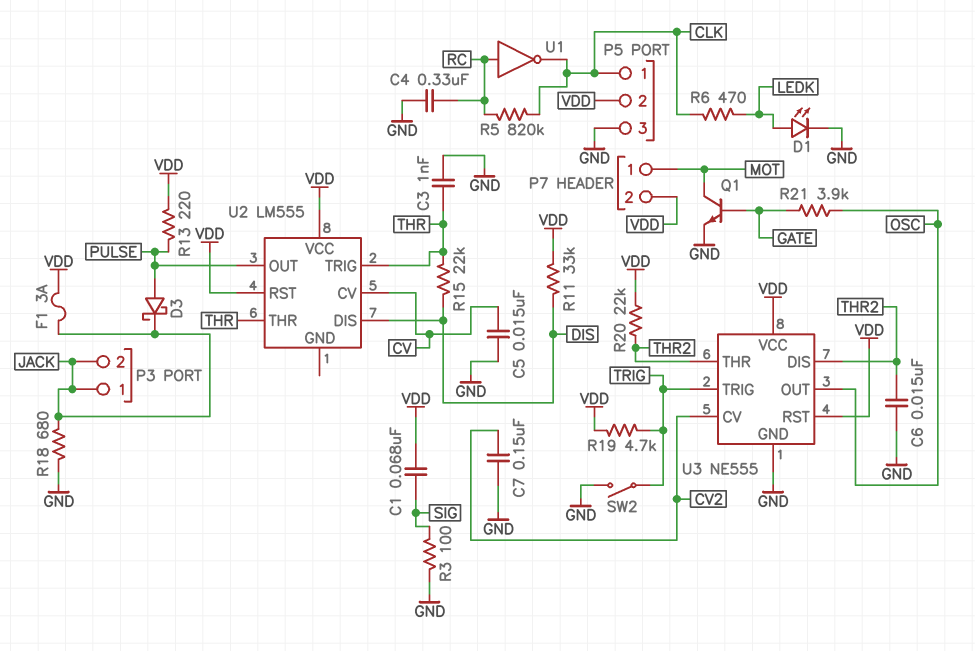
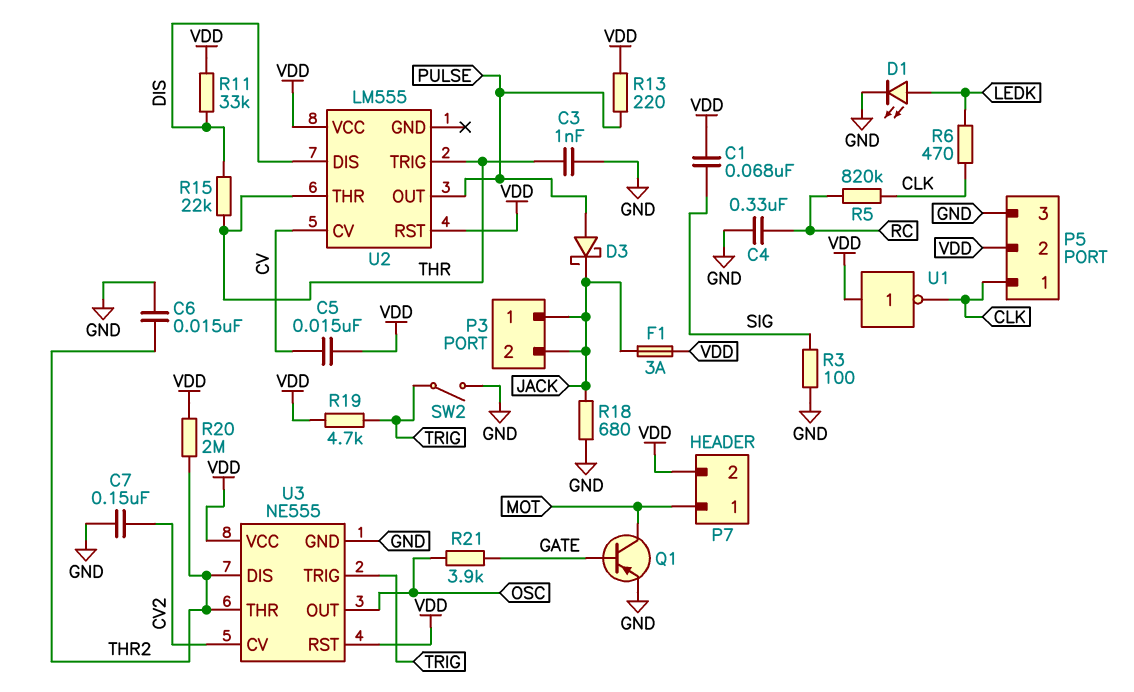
C5: 15nF (CV, GND) -> 15nF (CV, VDD)
Q1: NPN (B GATE, C MOT, E GND) -> PNP (B GATE, C MOT, E GND)
R20: 22k (THR2, VDD) -> 2M (THR2, VDD)
U1: NOT (in RC, out CLK) -> NOT (in VDD, out CLK)

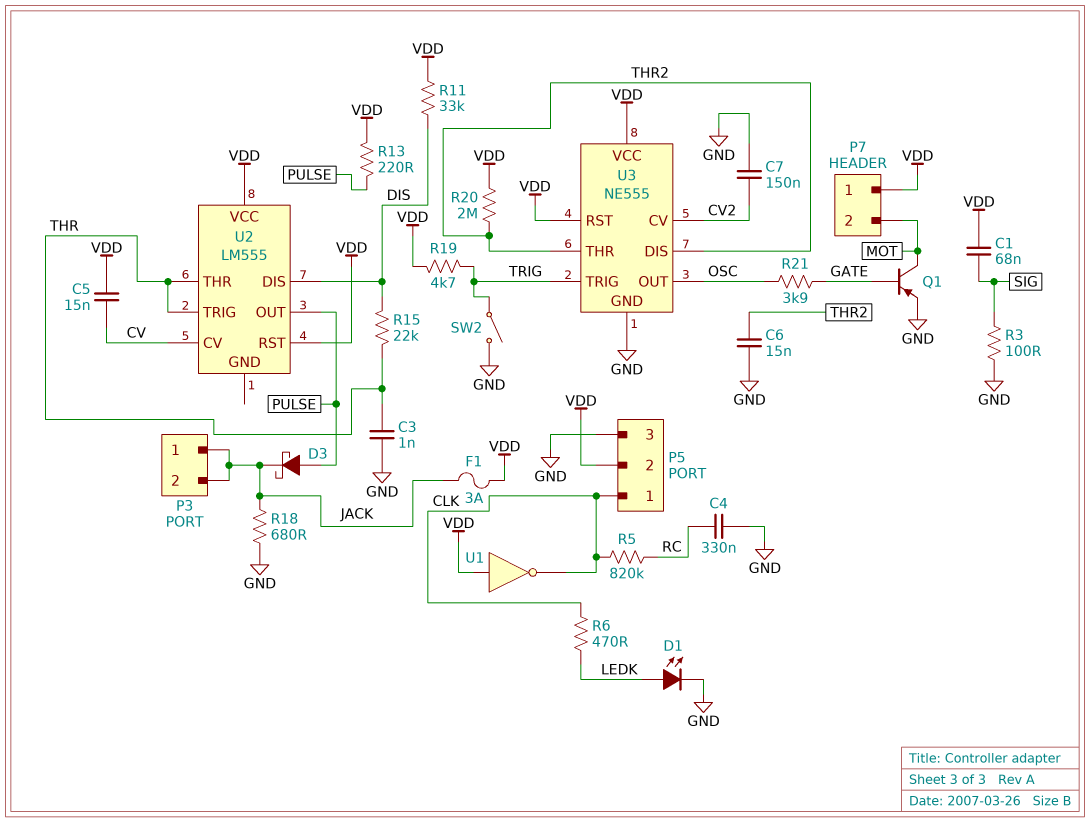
P7 pin 1: MOT -> VDD
P7 pin 2: VDD -> MOT

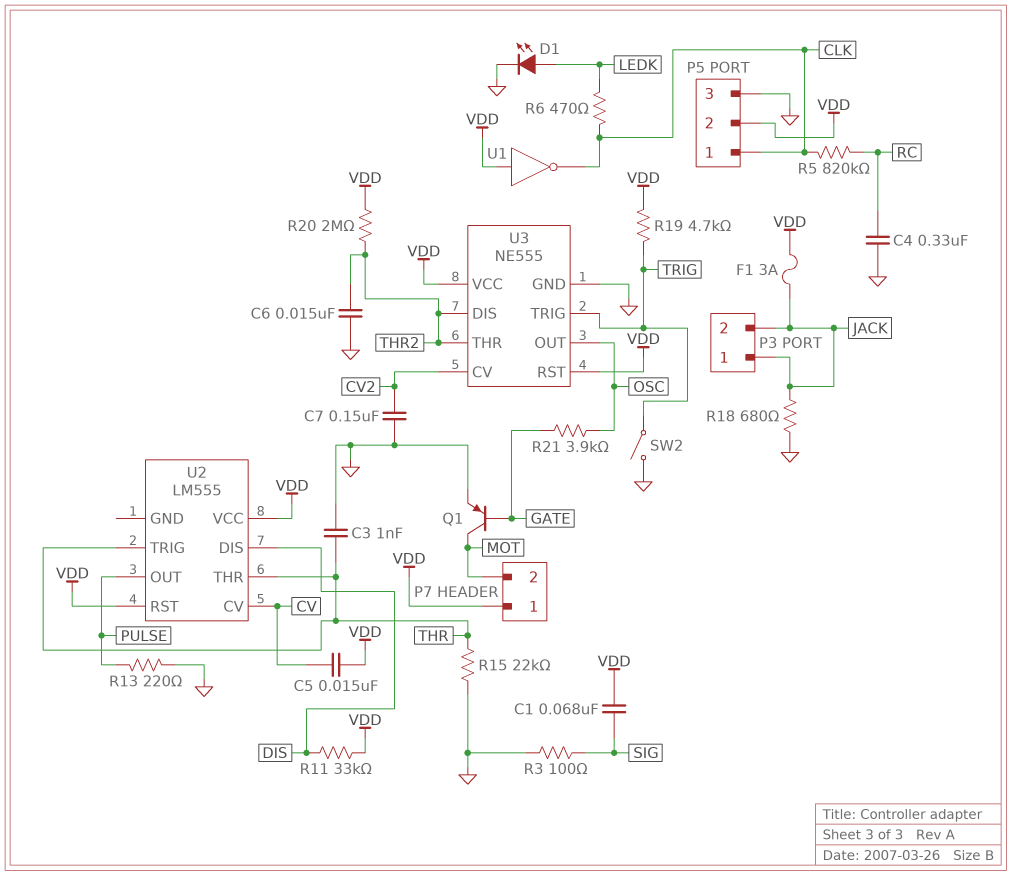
D3: schottky (A PULSE, K JACK) -> none
R13: 220 (PULSE, VDD) -> 220 (GND, PULSE)
R15: 22k (DIS, THR) -> 22k (GND, THR)

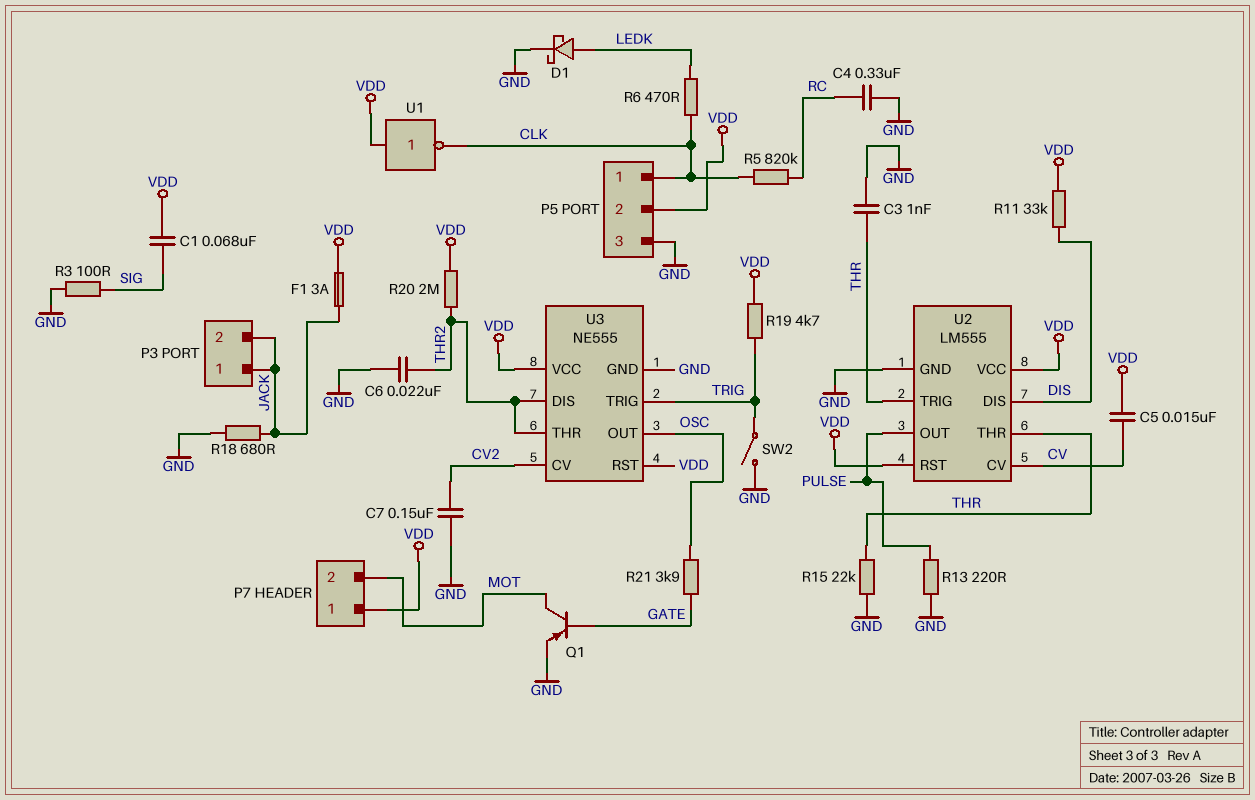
C6: 15nF (GND, THR2) -> 22nF (GND, THR2)
D1: LED (A LEDK, K GND) -> schottky (A LEDK, K GND)
U2 pin GND: none -> GND

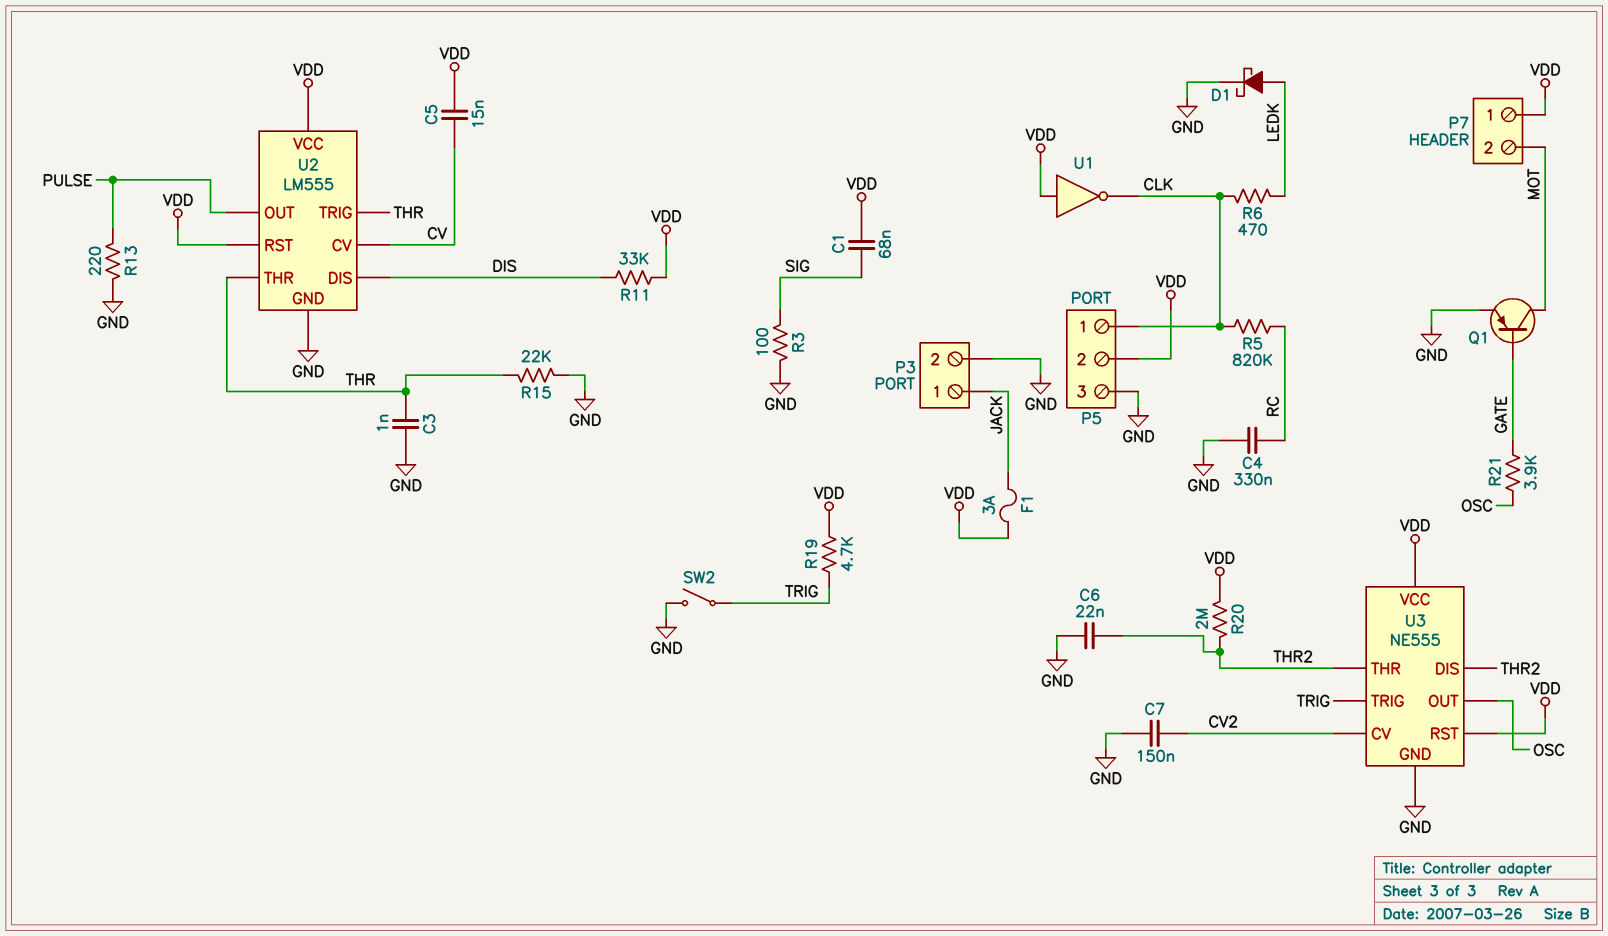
P3 pin 2: JACK -> GND
R18: 680 (GND, JACK) -> none

